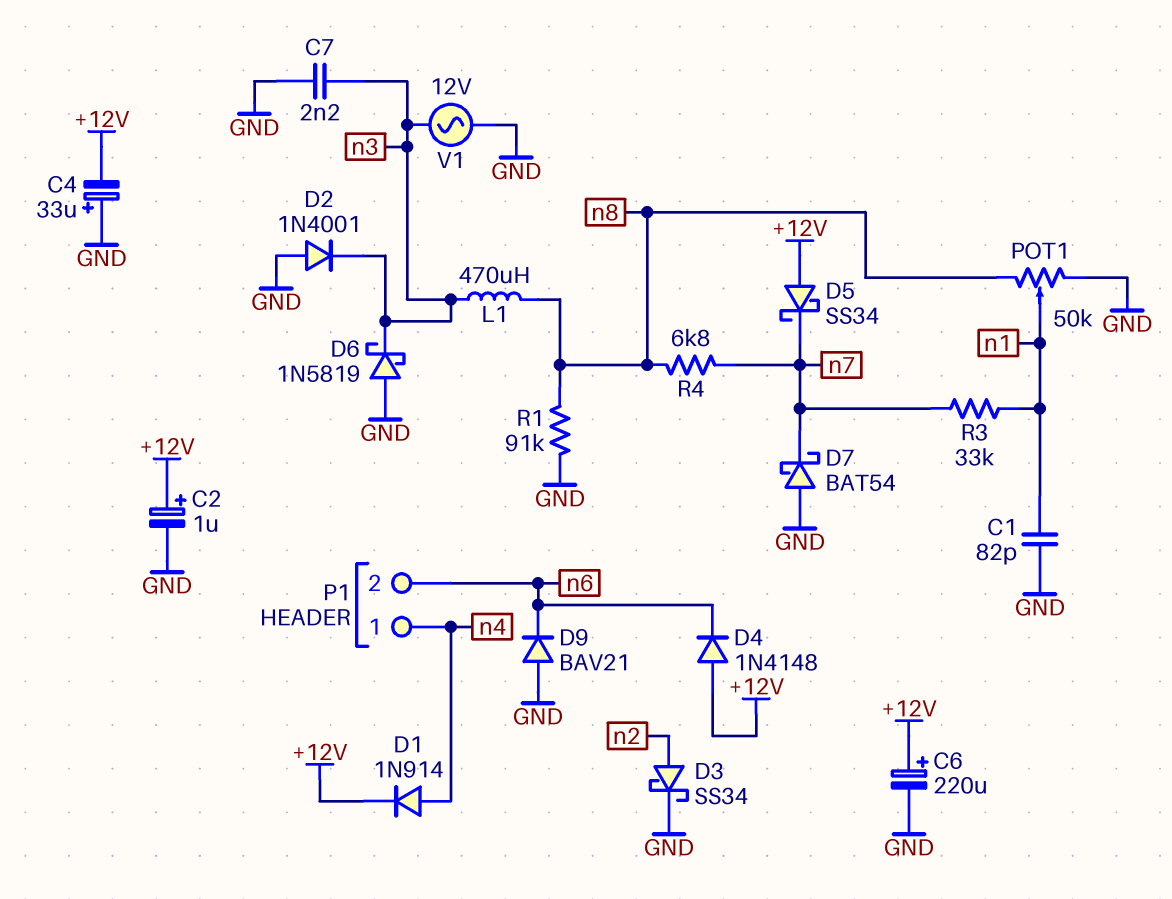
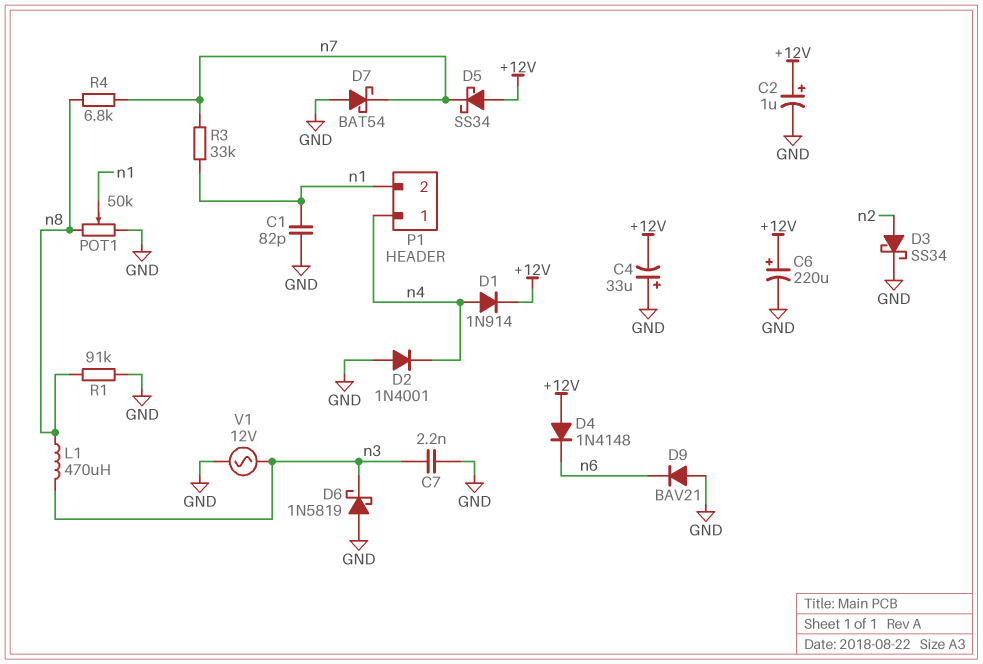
D2: diode 1N4001 (A GND, K n3) -> diode 1N4001 (A GND, K n4)
P1 pin 2: n6 -> n1

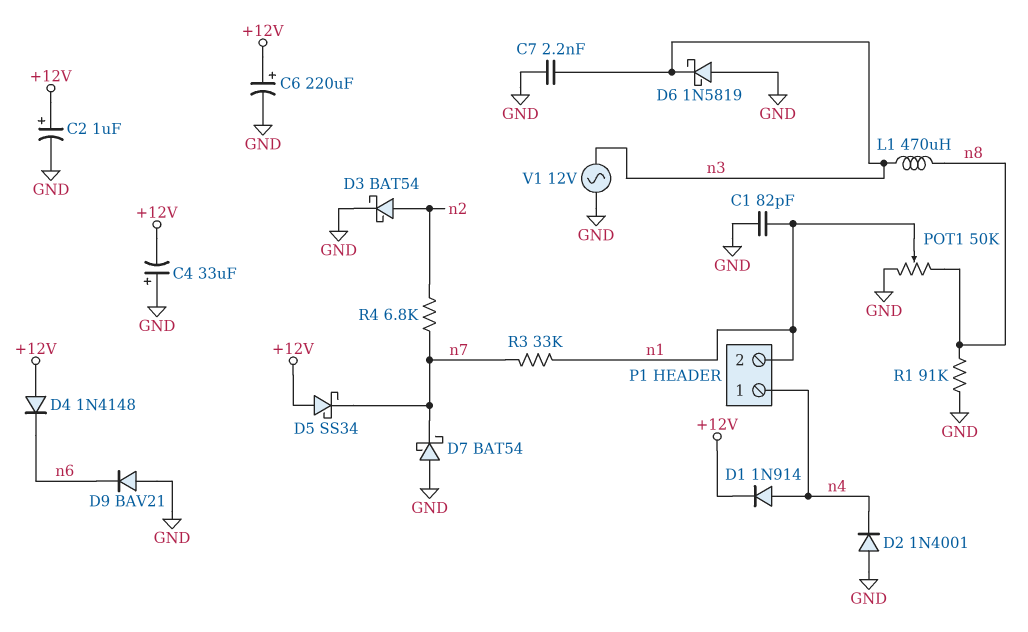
D3: schottky SS34 (A n2, K GND) -> schottky BAT54 (A n2, K GND)
R4: 6.8k (n7, n8) -> 6.8k (n2, n7)

